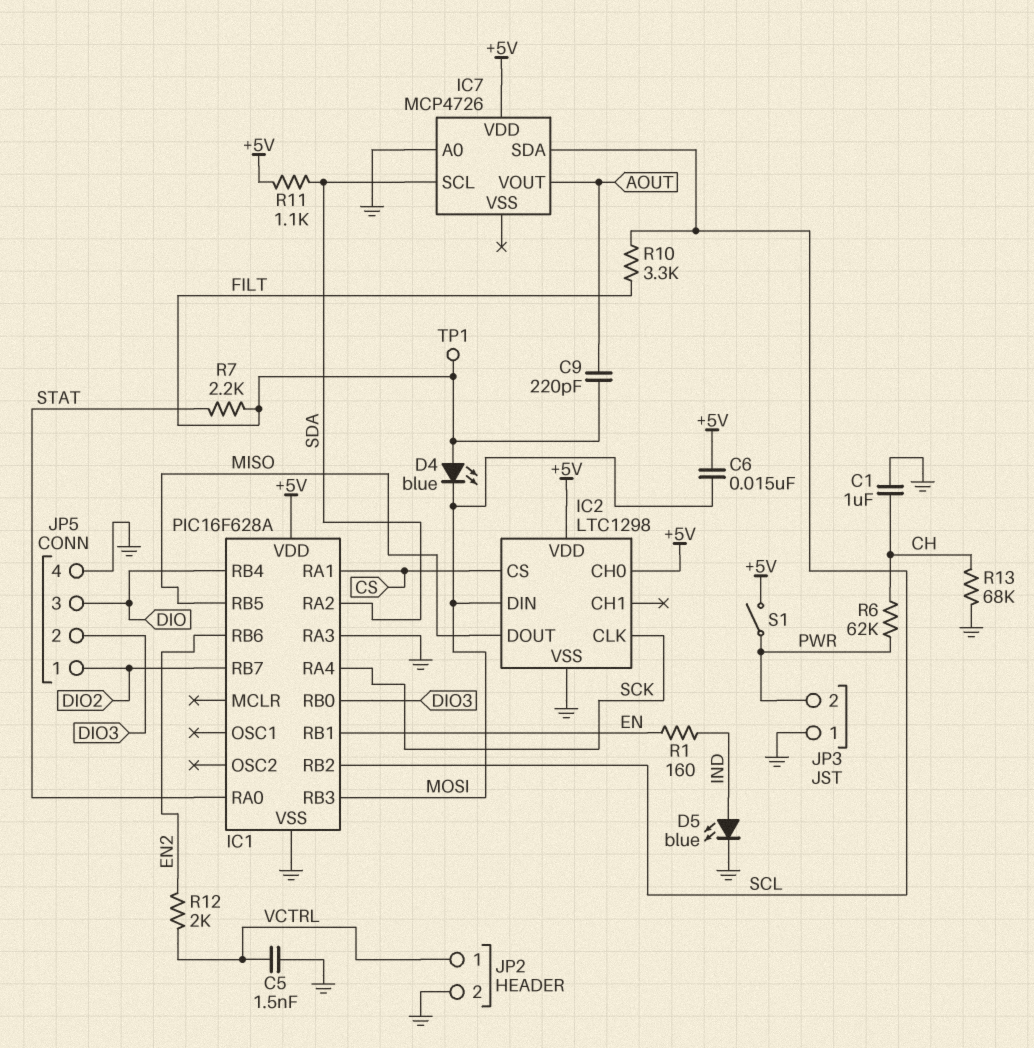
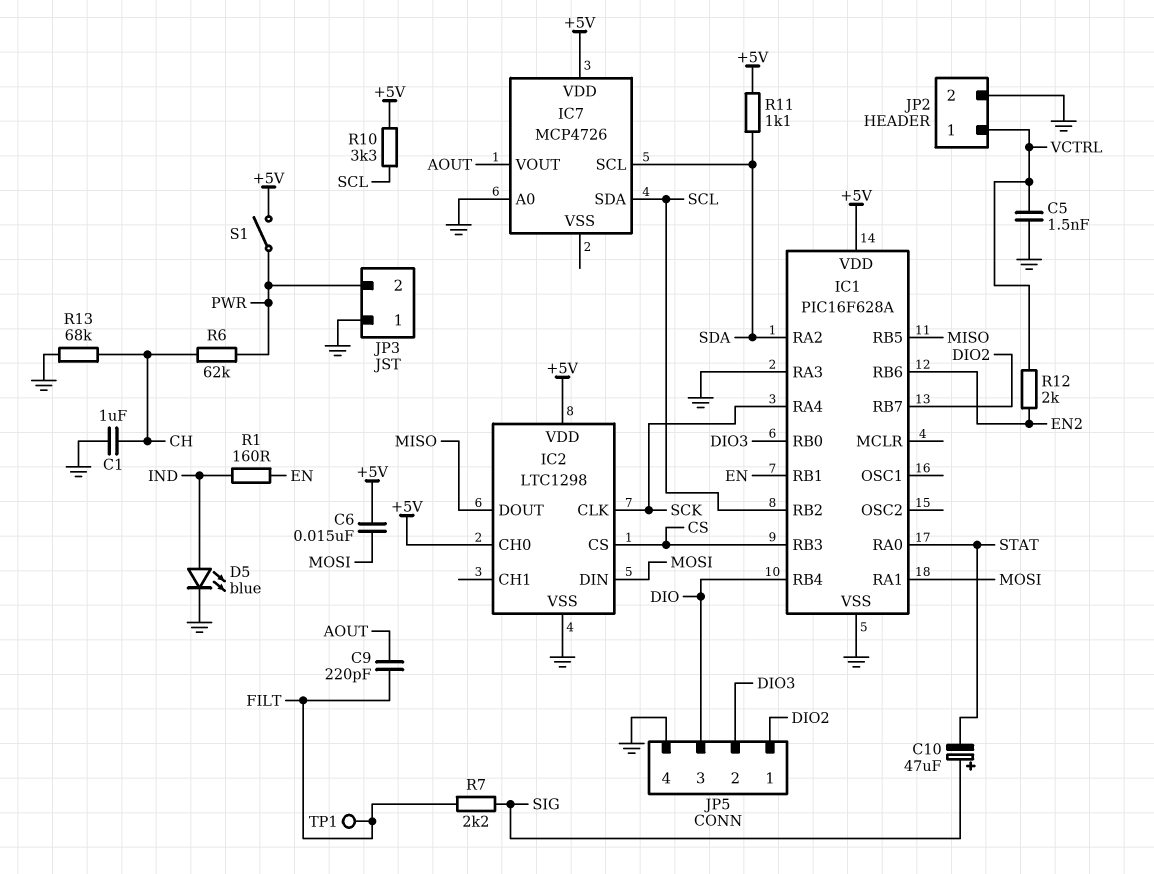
C10: none -> 47uF (plus SIG, minus STAT)
D4: LED blue (A FILT, K MOSI) -> none
IC1 pin RA1: CS -> MOSI
IC1 pin RB3: MOSI -> CS
R7: 2.2k (FILT, STAT) -> 2.2k (FILT, SIG)
R10: 3.3k (FILT, SCL) -> 3.3k (+5V, SCL)

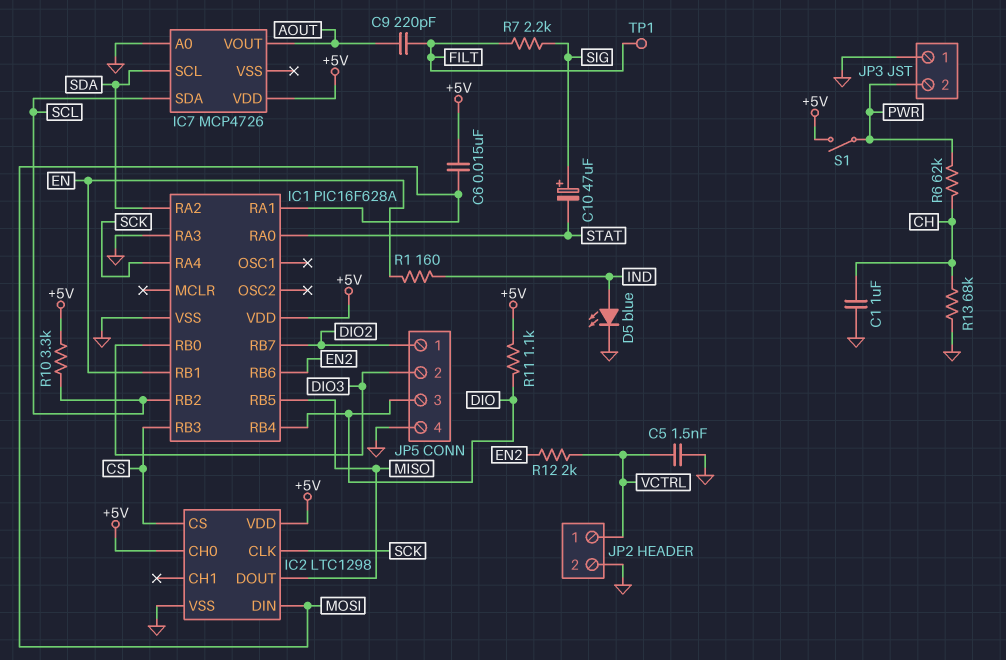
R11: 1.1k (+5V, SDA) -> 1.1k (+5V, DIO)

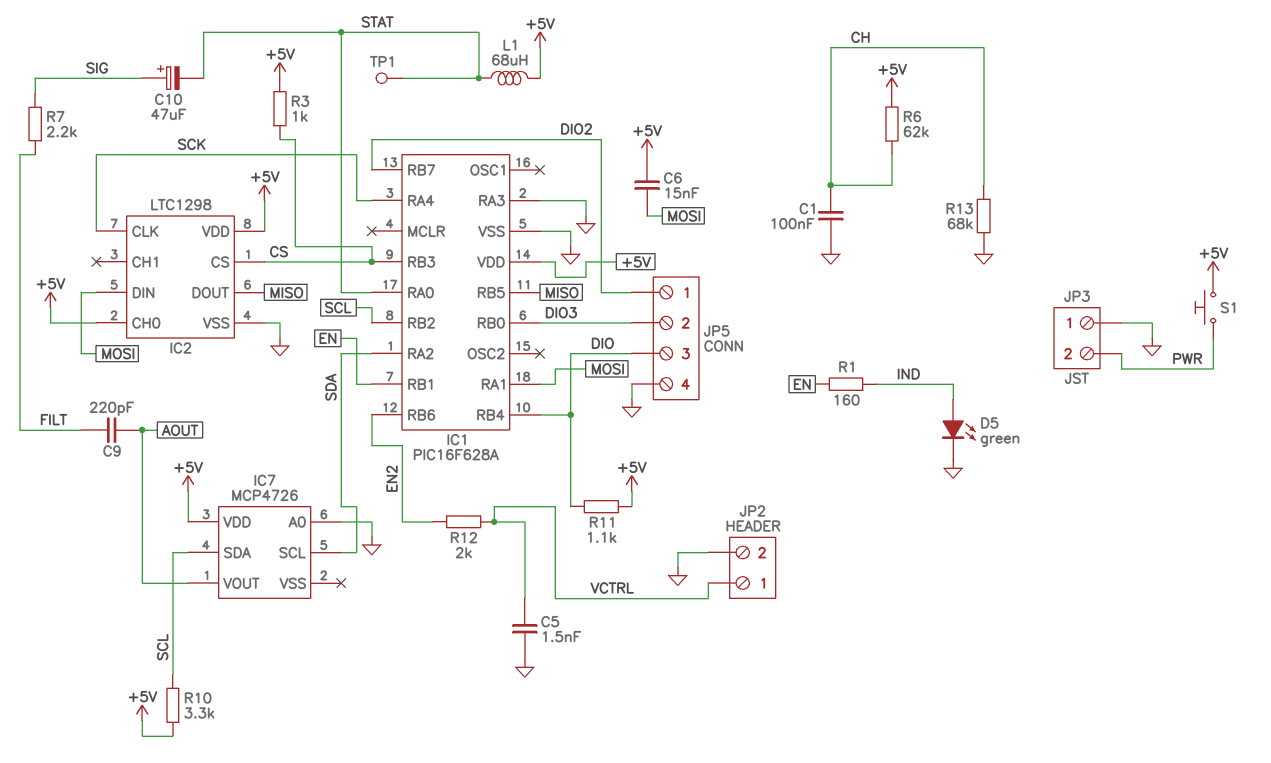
C1: 1uF (CH, GND) -> 100nF (CH, GND)
D5: LED blue (A IND, K GND) -> LED green (A IND, K GND)
L1: none -> 68uH (+5V, STAT)
R3: none -> 1k (+5V, CS)
R6: 62k (CH, PWR) -> 62k (+5V, CH)
S1: switch (+5V, PWR) -> button (+5V, PWR)
TP1: test point (FILT) -> test point (STAT)

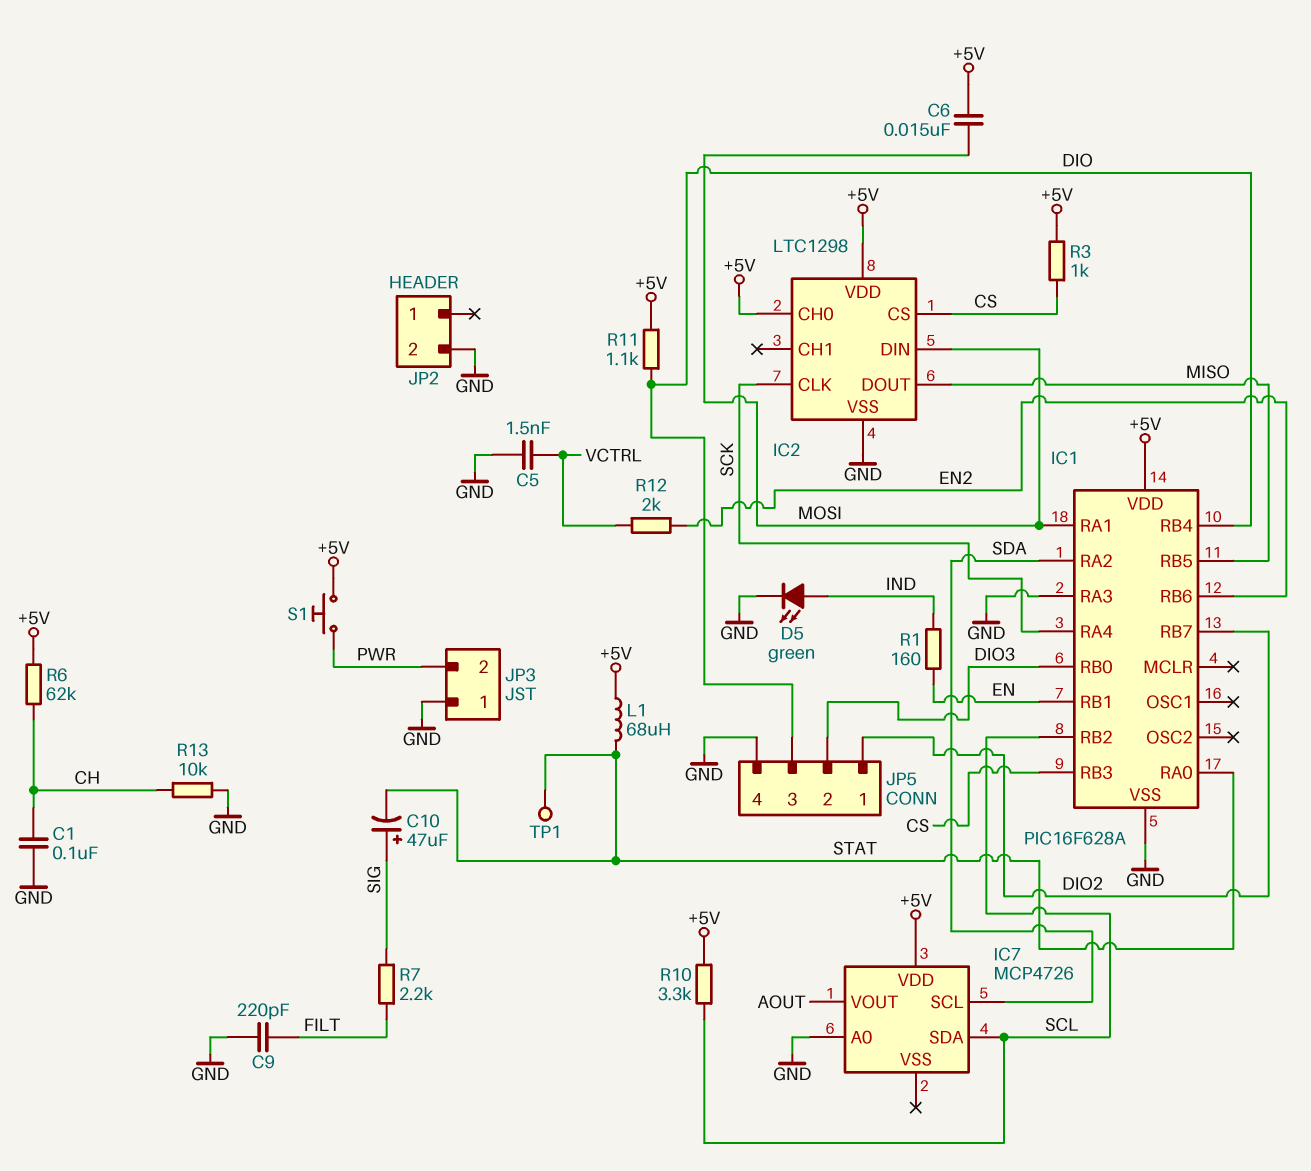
C9: 220pF (AOUT, FILT) -> 220pF (FILT, GND)
JP2 pin 1: VCTRL -> none
R13: 68k (CH, GND) -> 10k (CH, GND)

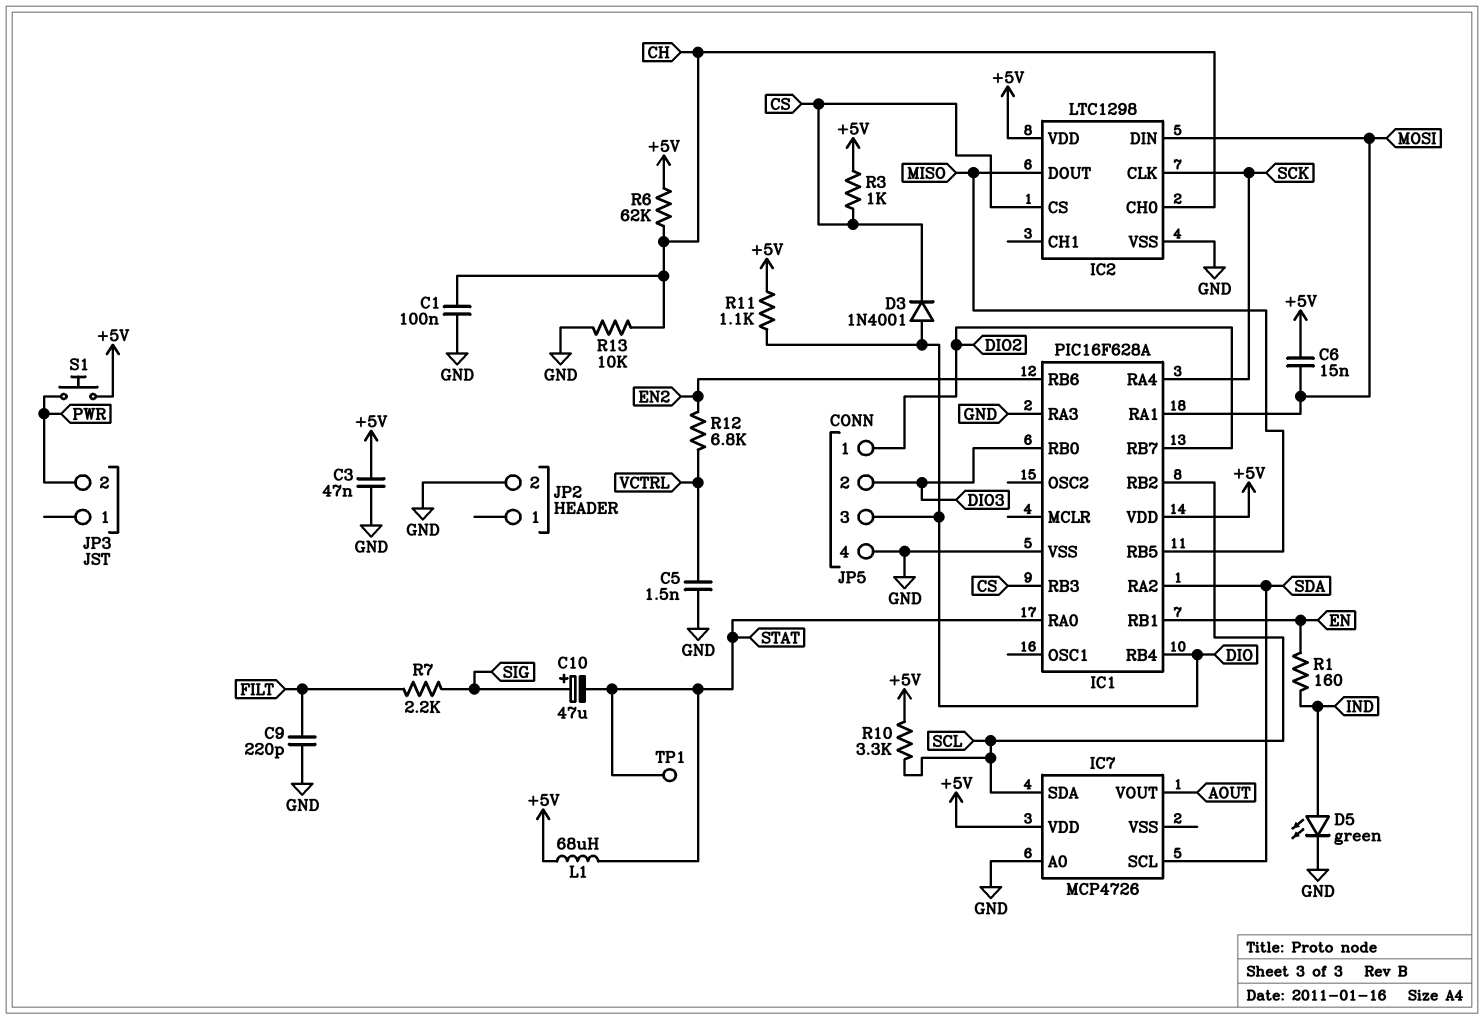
C3: none -> 47nF (+5V, GND)
D3: none -> diode 1N4001 (A DIO, K CS)
IC2 pin CH0: +5V -> CH
JP3 pin 1: GND -> none
R12: 2k (EN2, VCTRL) -> 6.8k (EN2, VCTRL)

